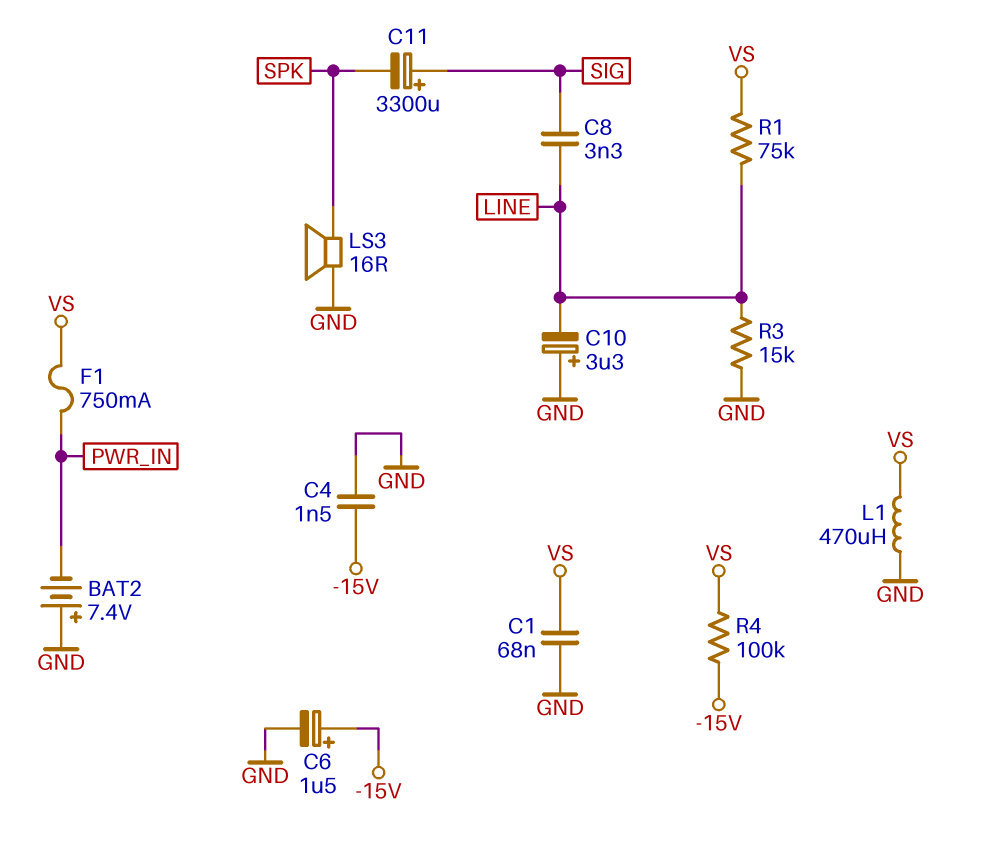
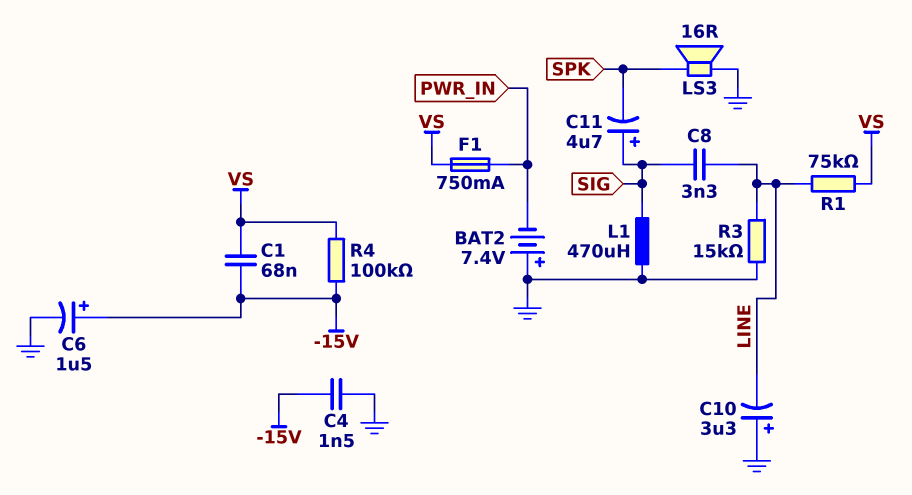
C1: 68nF (GND, VS) -> 68nF (-15V, VS)
C11: 3300uF (plus SIG, minus SPK) -> 4.7uF (plus SIG, minus SPK)
L1: 470uH (GND, VS) -> 470uH (GND, SIG)

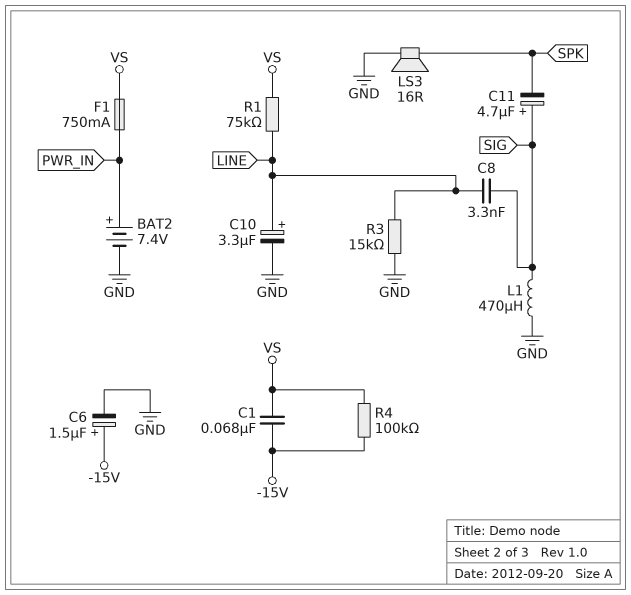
BAT2: 7.4V (plus GND, minus PWR_IN) -> 7.4V (plus PWR_IN, minus GND)
C4: 1.5nF (-15V, GND) -> none
C10: 3.3uF (plus GND, minus LINE) -> 3.3uF (plus LINE, minus GND)

